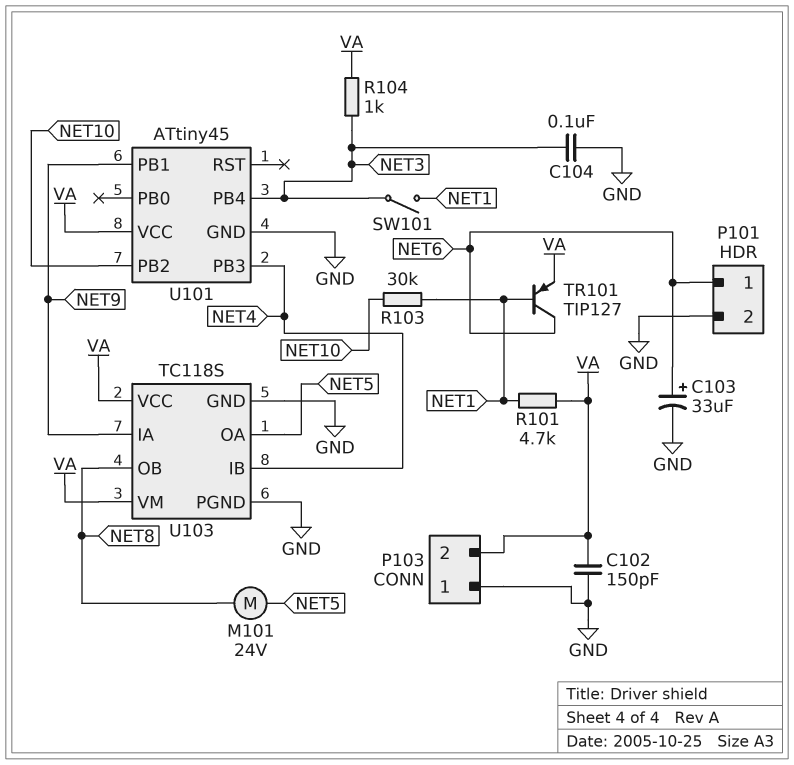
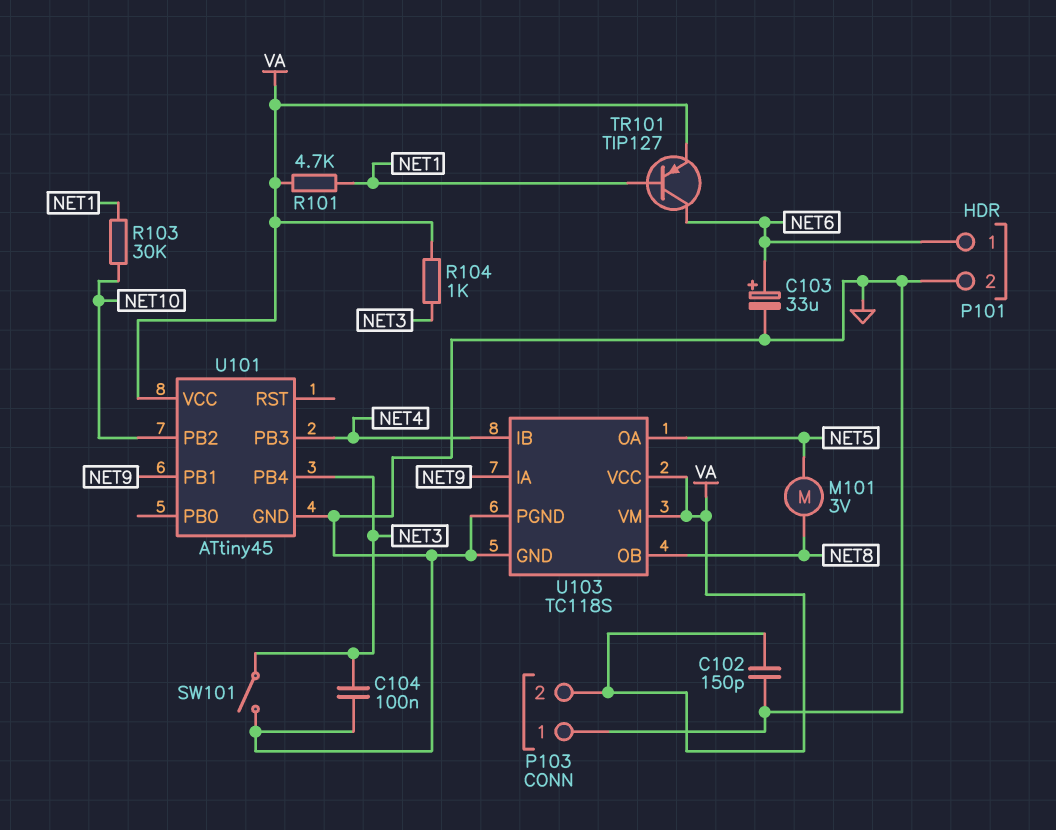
M101: motor 24V (NET5, NET8) -> motor 3V (NET5, NET8)
SW101: switch (NET1, NET3) -> switch (GND, NET3)

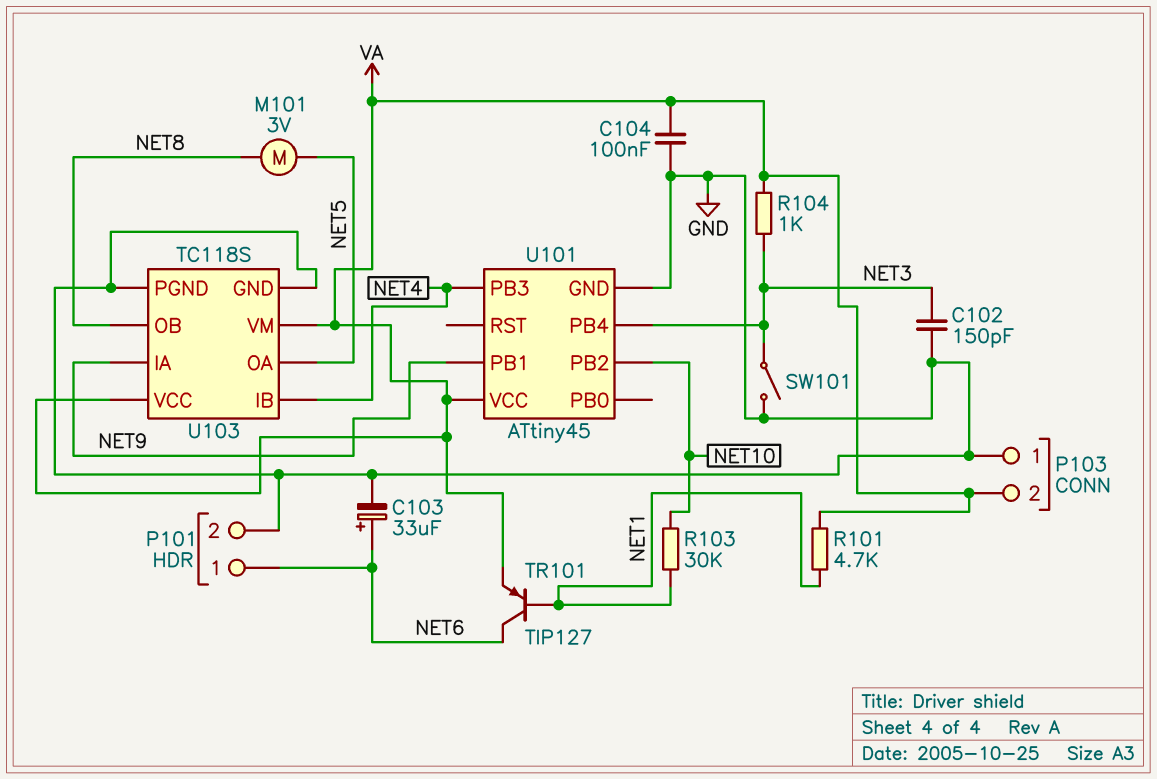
C102: 150pF (GND, VA) -> 150pF (GND, NET3)
C104: 100nF (GND, NET3) -> 100nF (GND, VA)

